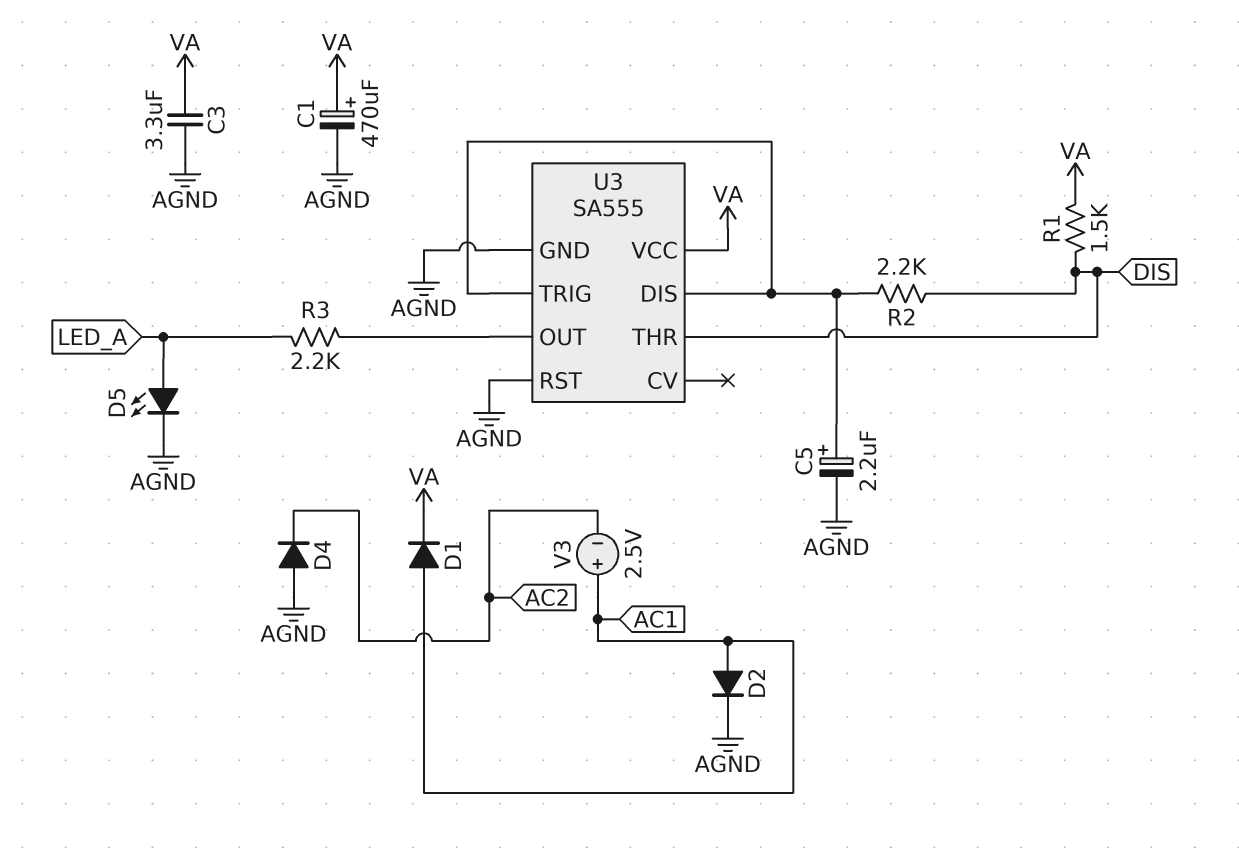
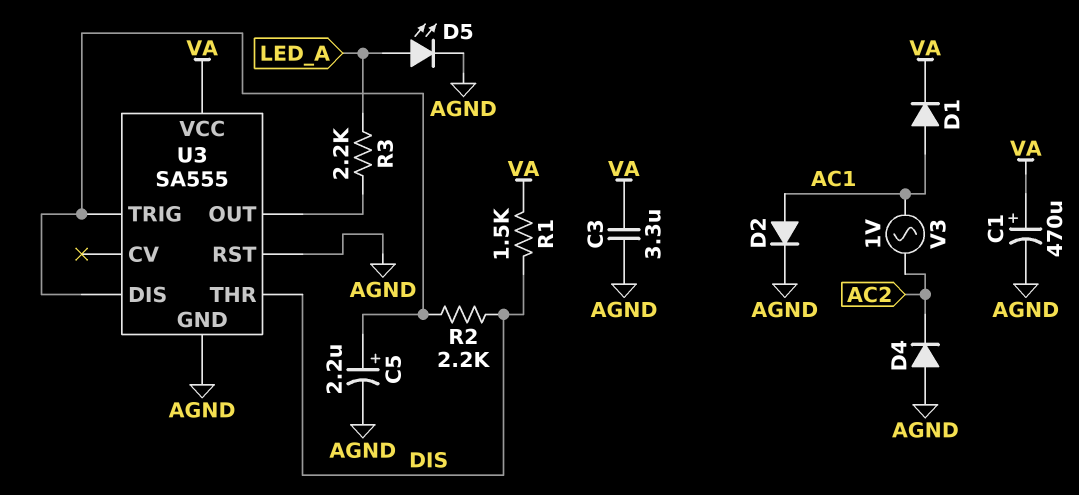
V3: 2.5V (plus AC1, minus AC2) -> AC 1V (AC1, AC2)

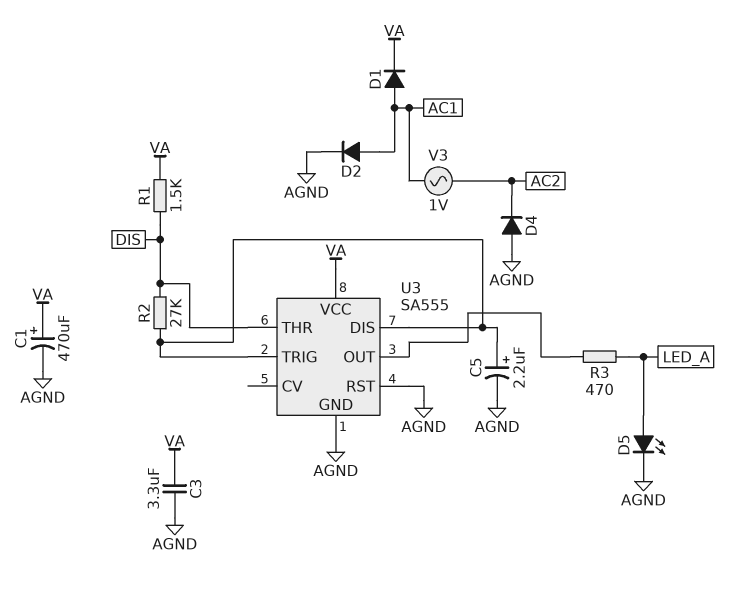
R2: 2.2k (DIS, U3/DIS) -> 27k (DIS, U3/DIS)
R3: 2.2k (LED_A, U3/OUT) -> 470 (LED_A, U3/OUT)

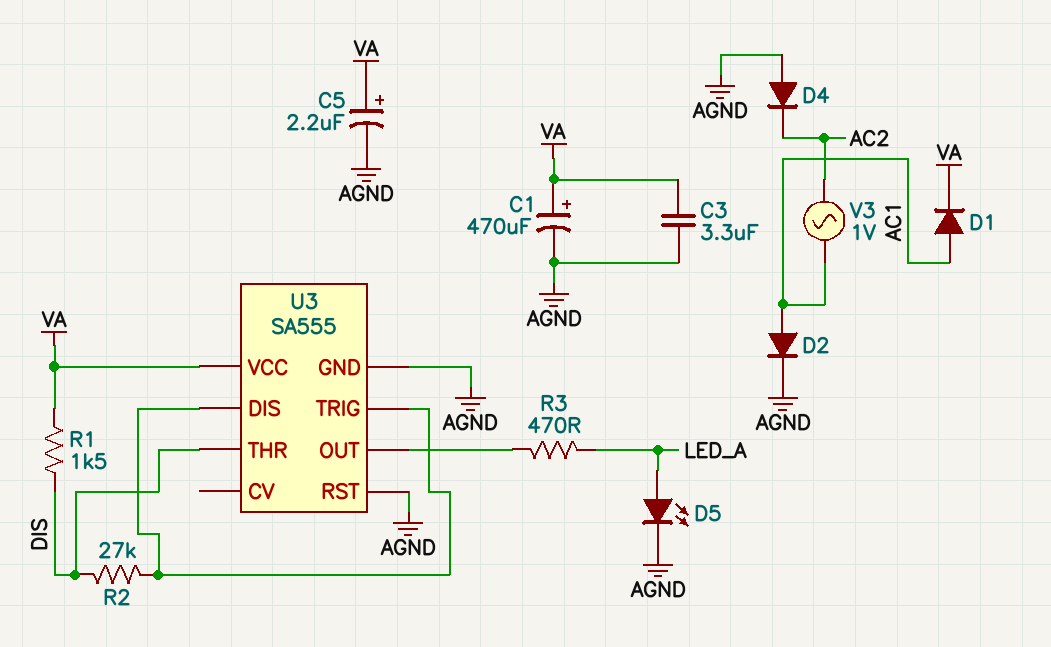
C5: 2.2uF (plus U3/DIS, minus AGND) -> 2.2uF (plus VA, minus AGND)

